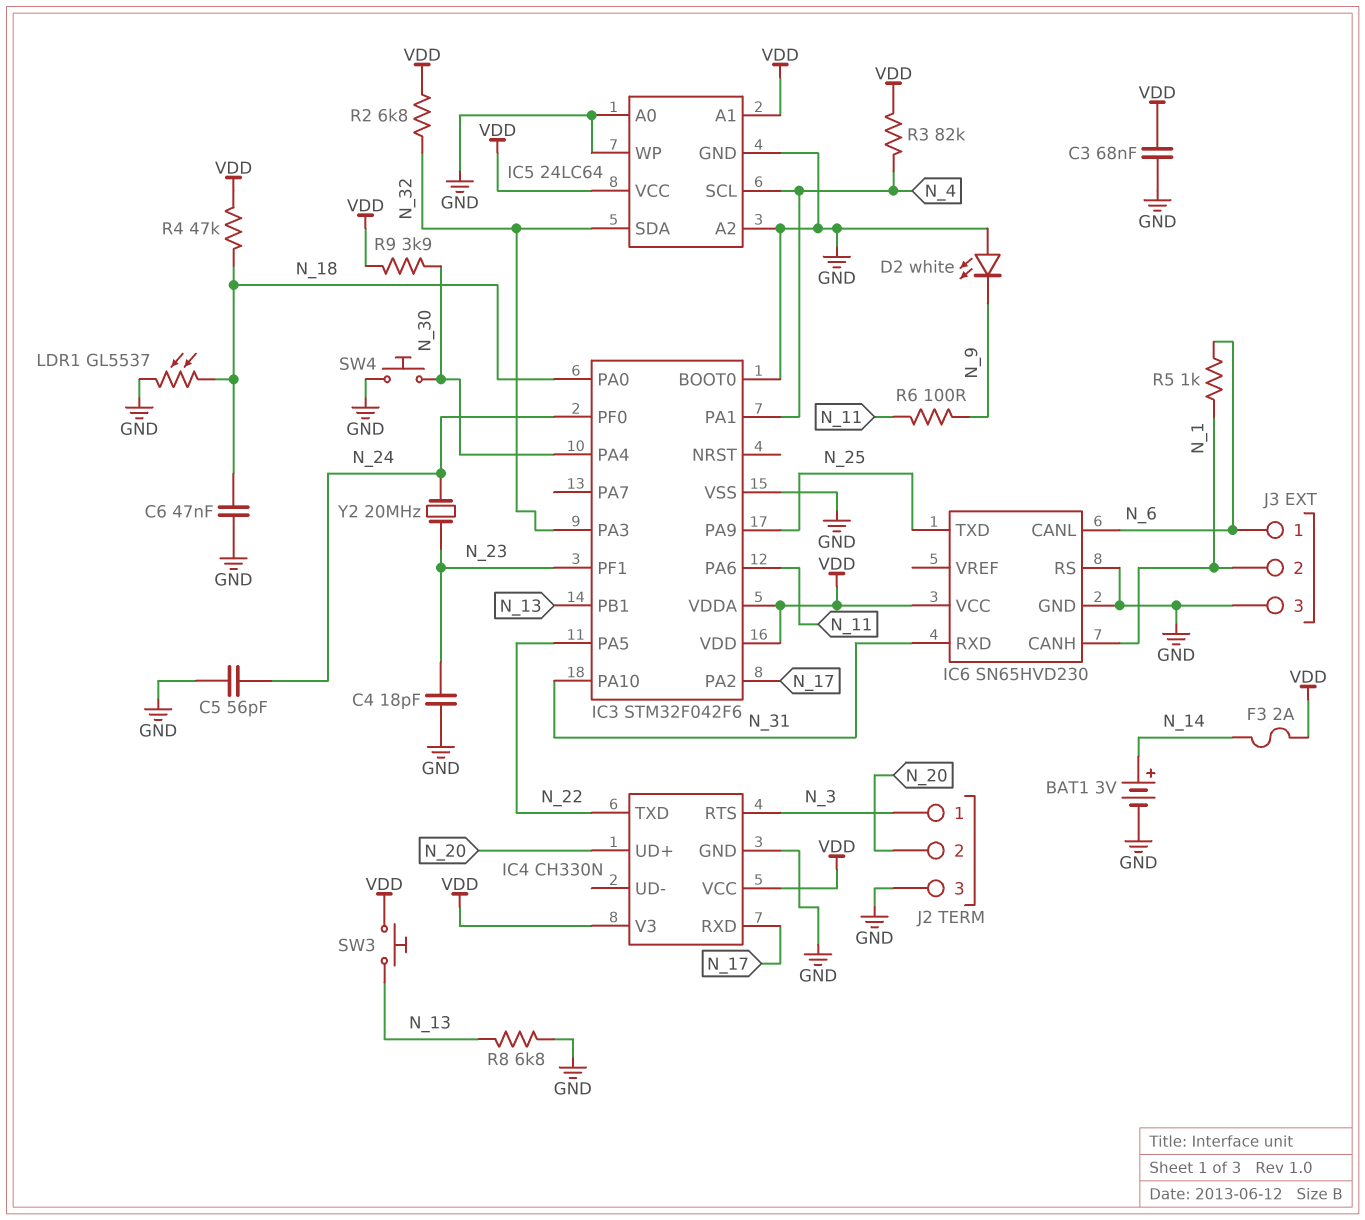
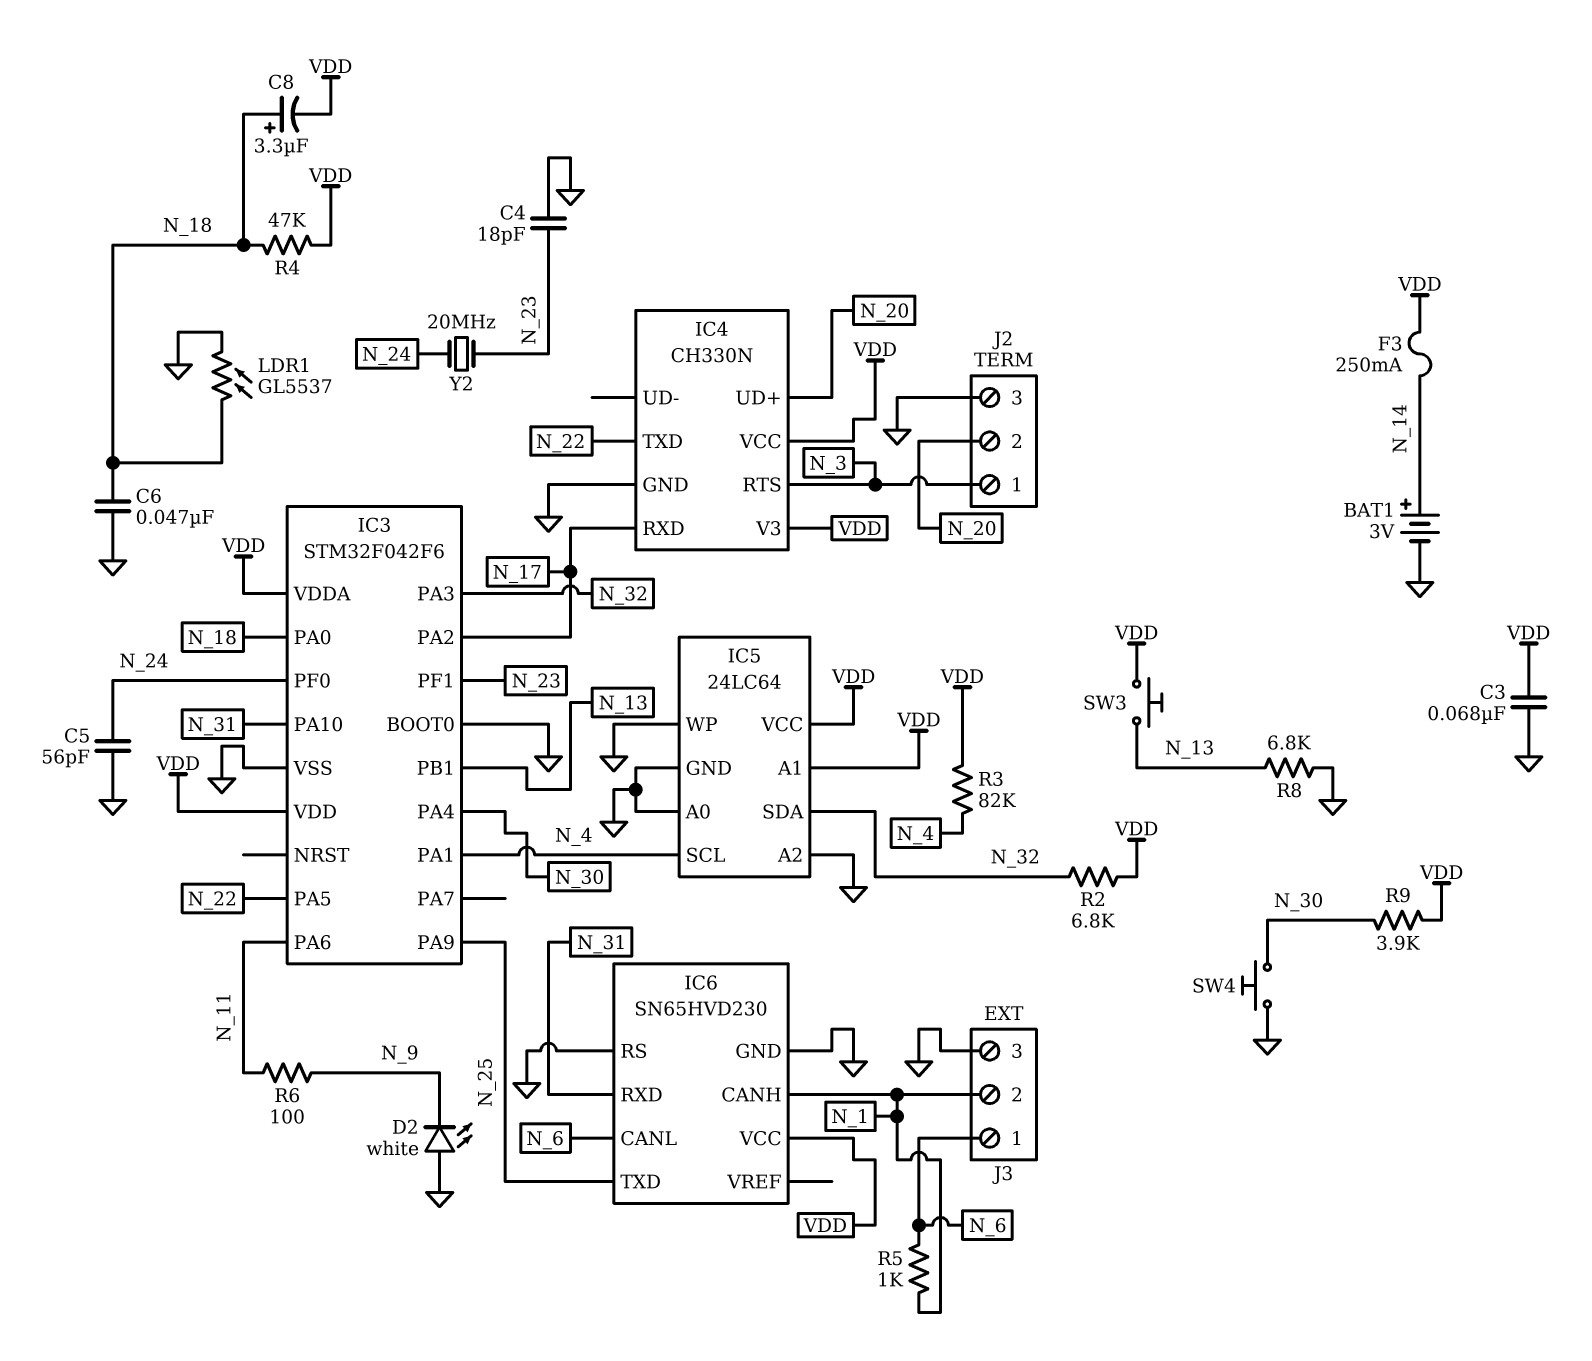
C8: none -> 3.3uF (plus N_18, minus VDD)
F3: 2A (N_14, VDD) -> 250mA (N_14, VDD)

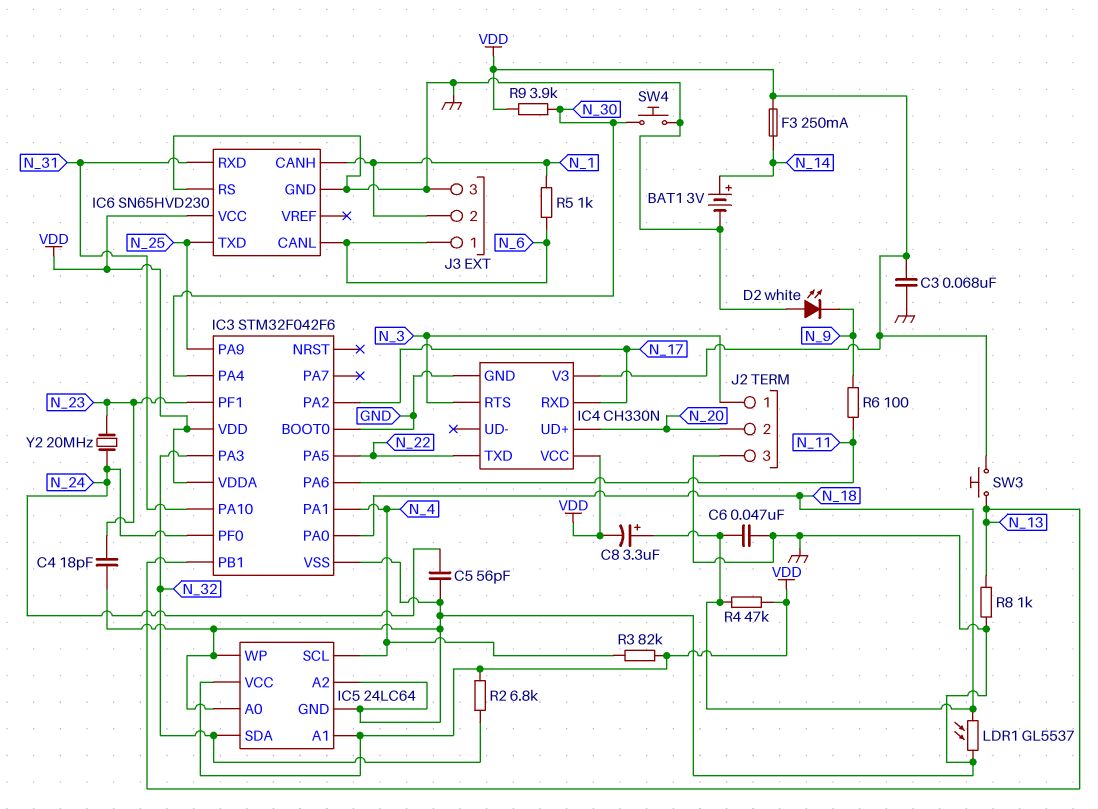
R8: 6.8k (GND, N_13) -> 1k (GND, N_13)

